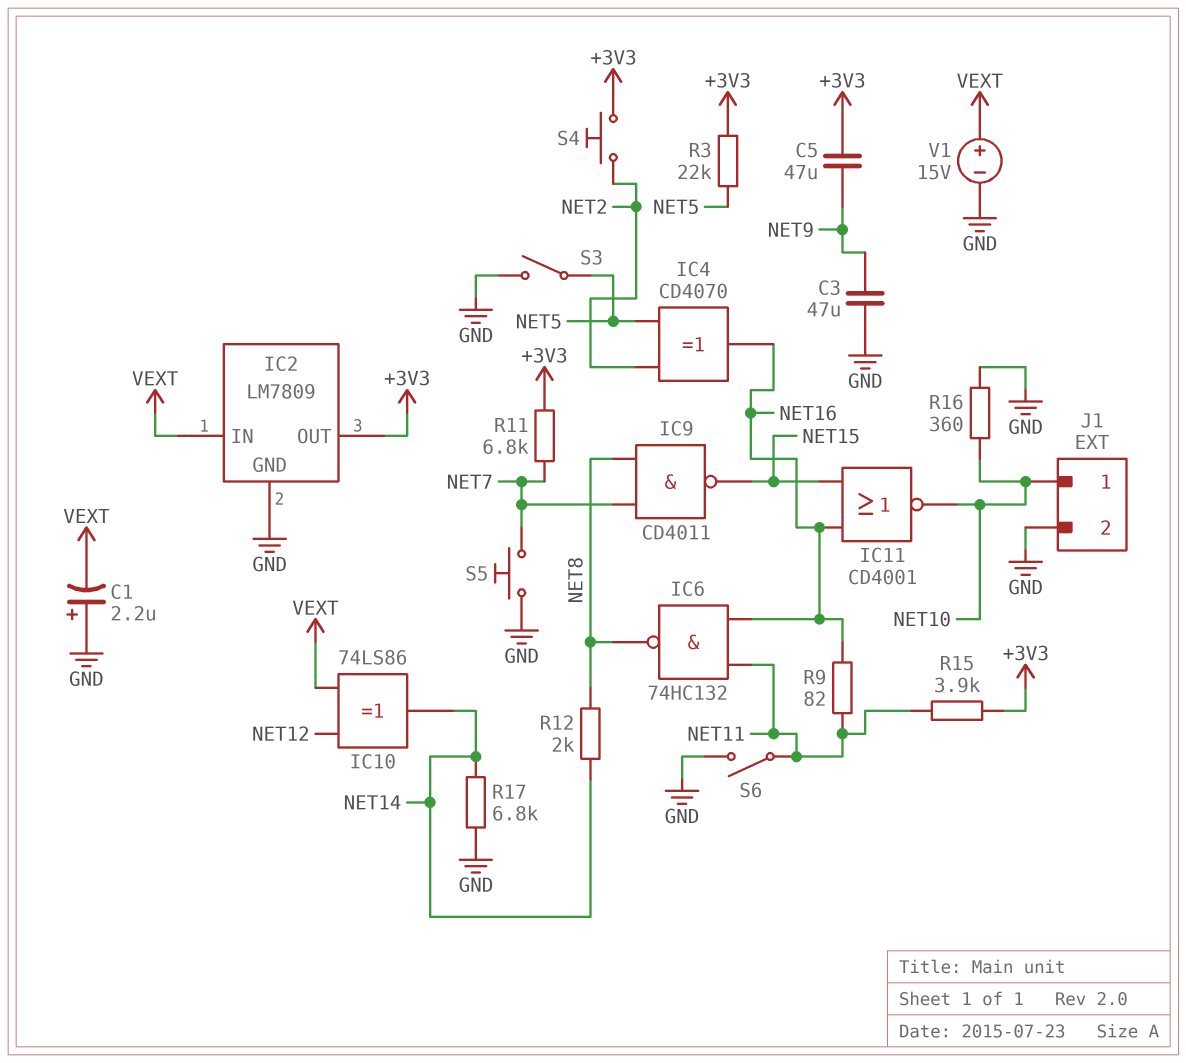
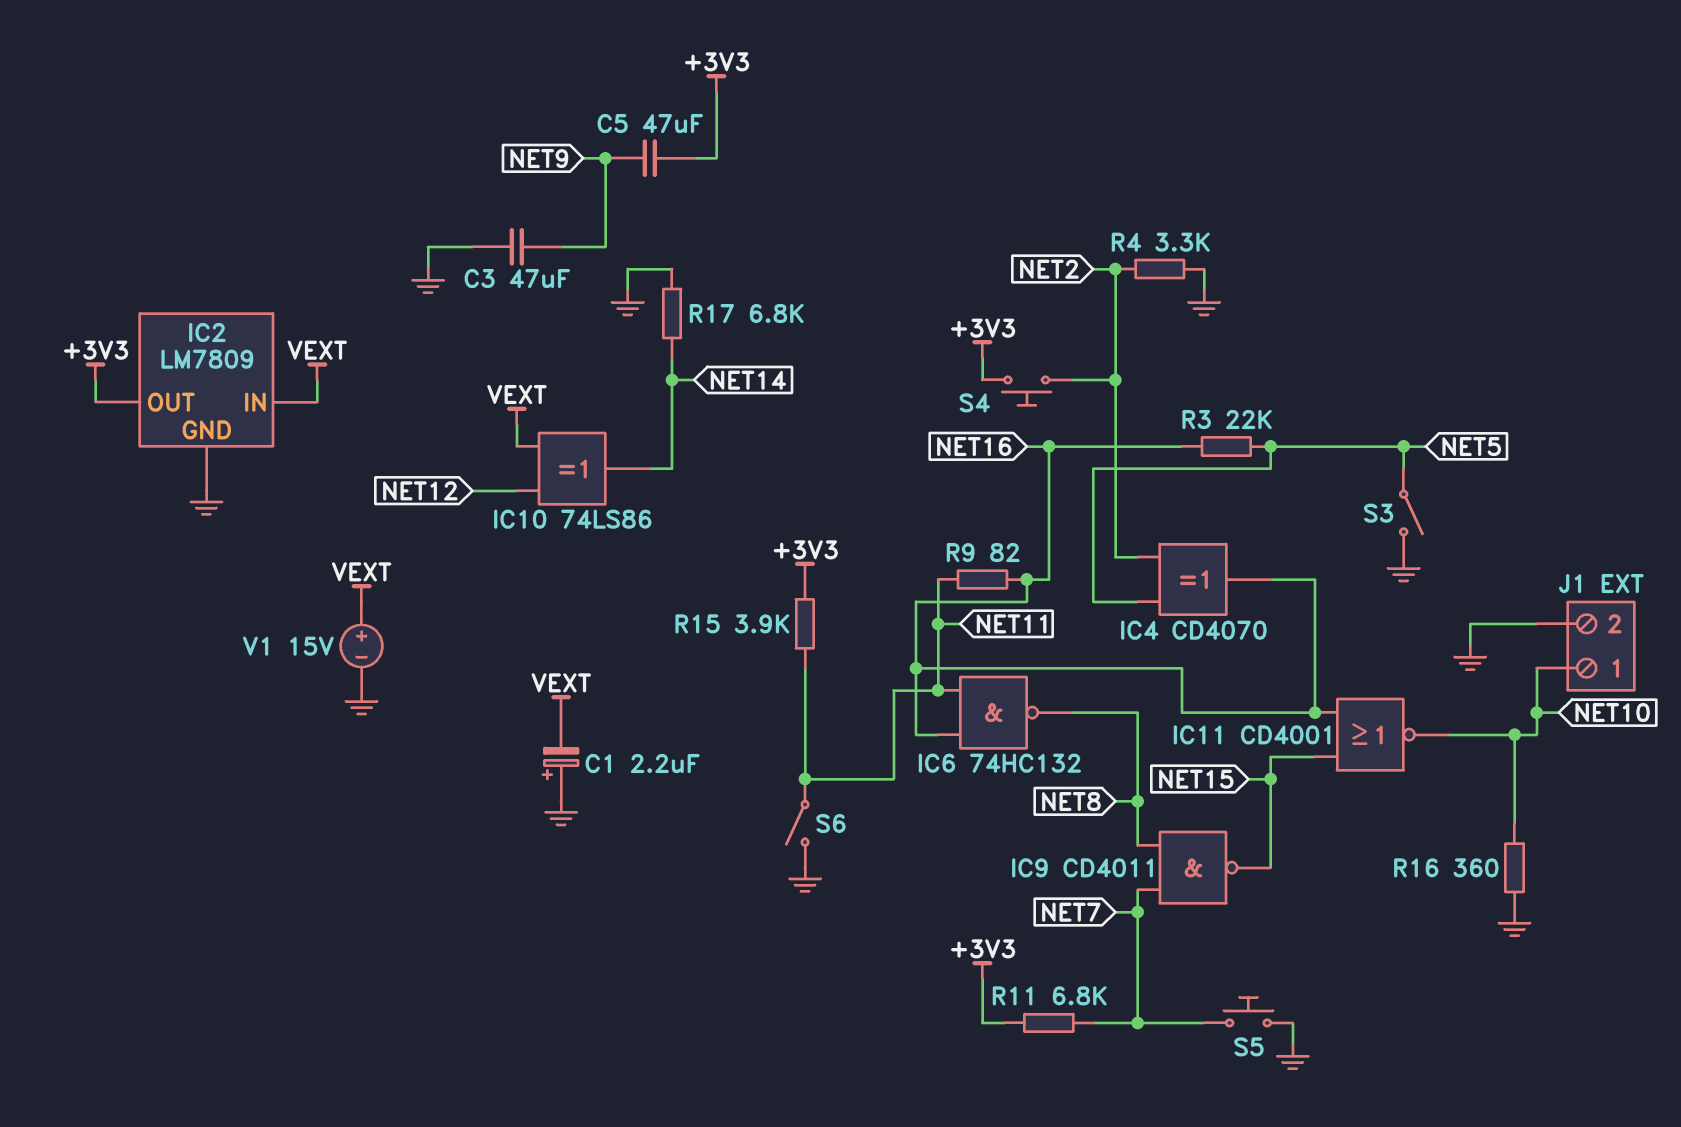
R3: 22k (+3V3, NET5) -> 22k (NET5, NET16)
R4: none -> 3.3k (GND, NET2)
R12: 2k (NET8, NET14) -> none

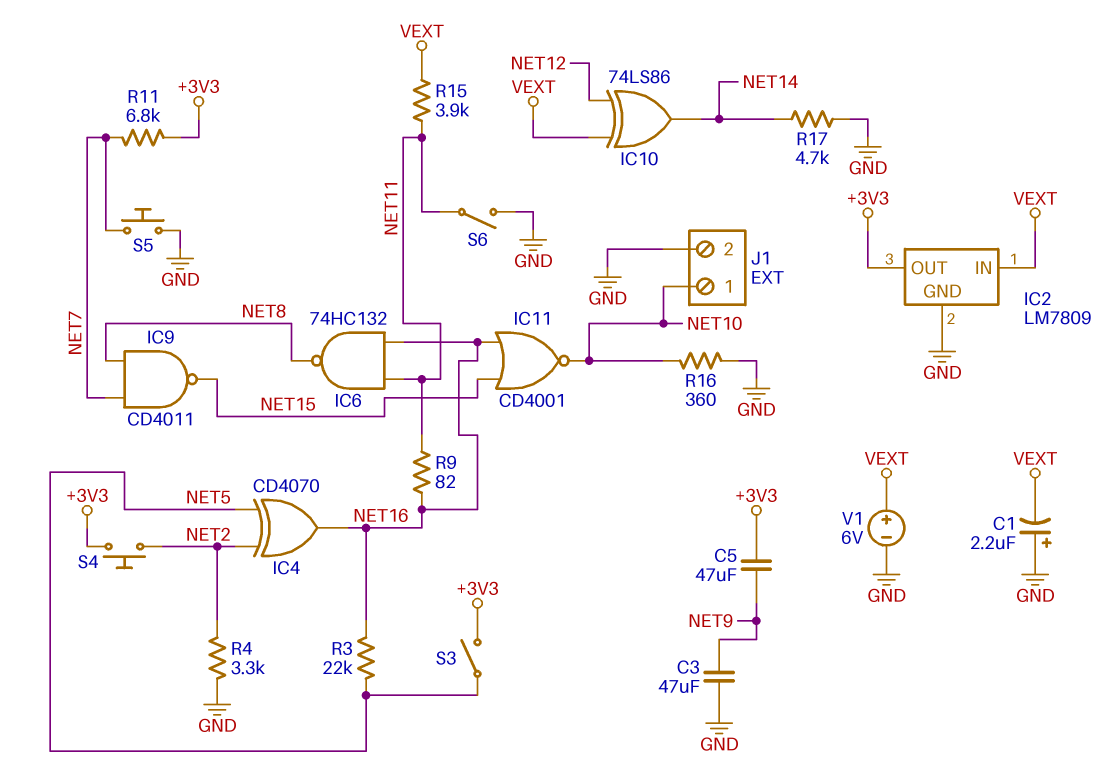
R15: 3.9k (+3V3, NET11) -> 3.9k (NET11, VEXT)
R17: 6.8k (GND, NET14) -> 4.7k (GND, NET14)
S3: switch (GND, NET5) -> switch (+3V3, NET5)
V1: 15V (plus VEXT, minus GND) -> 6V (plus VEXT, minus GND)

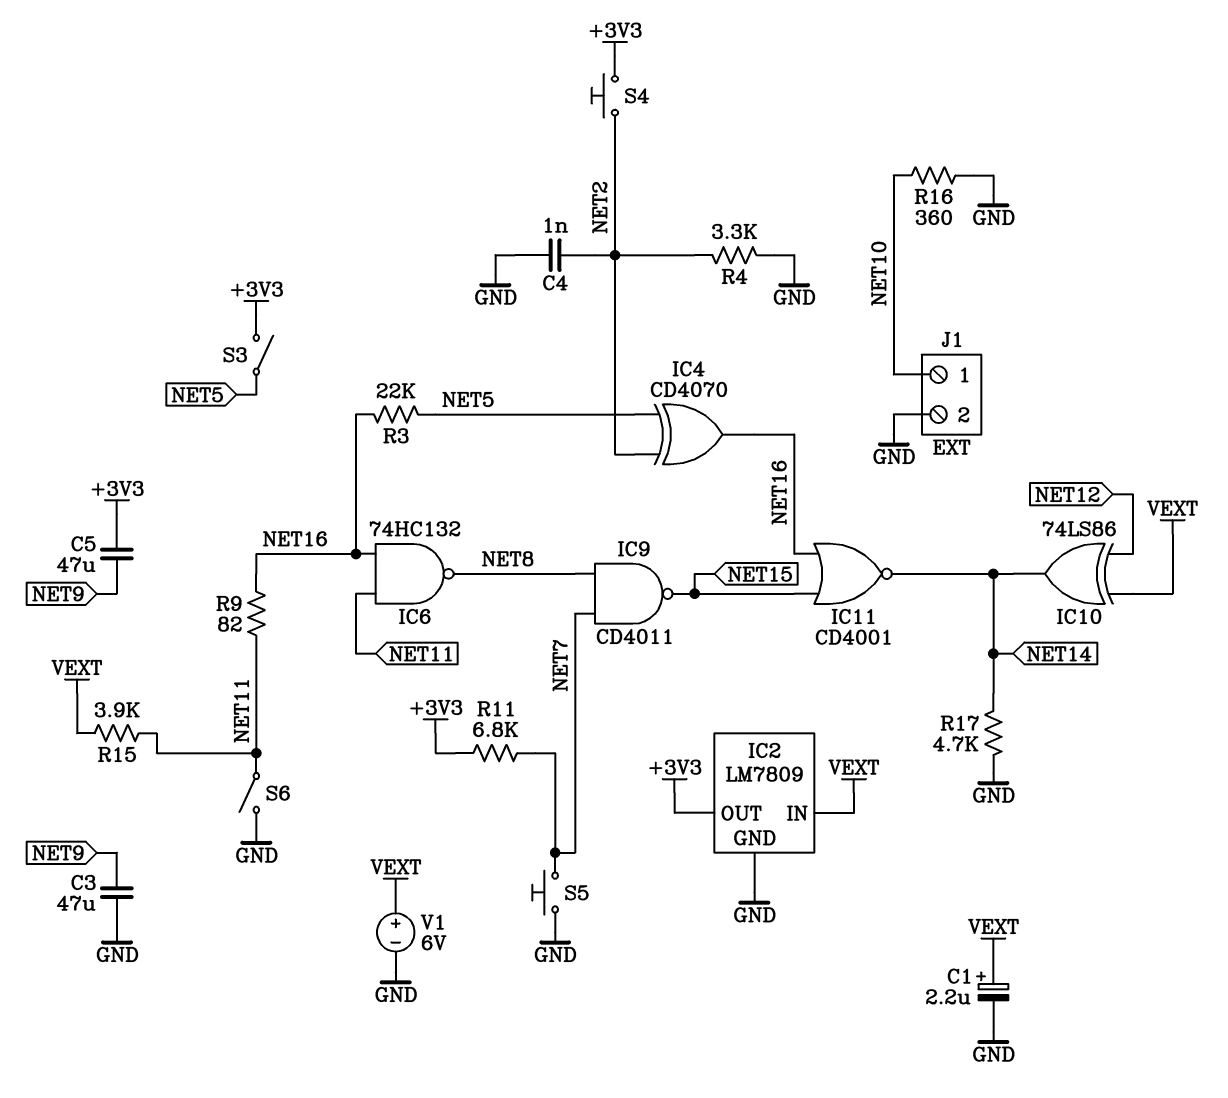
C1: 2.2uF (plus GND, minus VEXT) -> 2.2uF (plus VEXT, minus GND)
C4: none -> 1nF (GND, NET2)
IC11: NOR CD4001 (in NET15, in NET16, out NET10) -> NOR CD4001 (in NET15, in NET16, out NET14)

